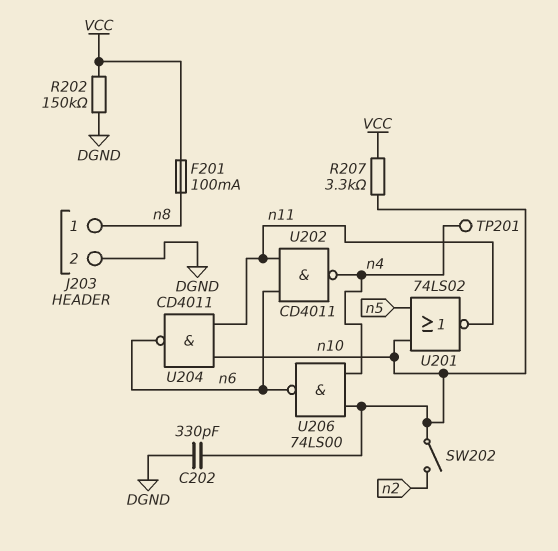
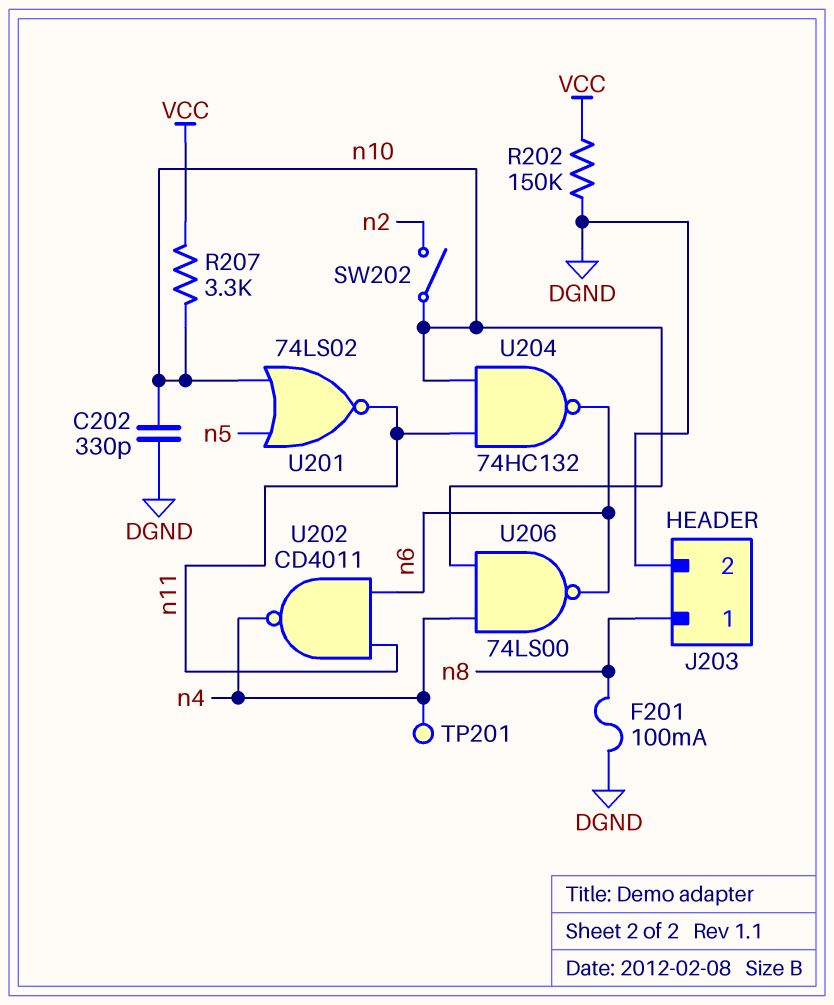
F201: 100mA (VCC, n8) -> 100mA (DGND, n8)
U204: NAND CD4011 (in n10, in n11, out n6) -> NAND 74HC132 (in n10, in n11, out n6)

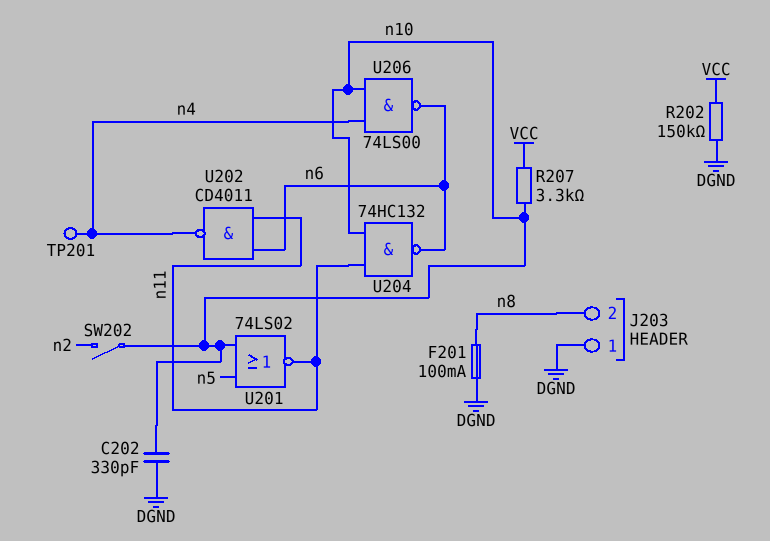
J203 pin 1: n8 -> DGND
J203 pin 2: DGND -> n8

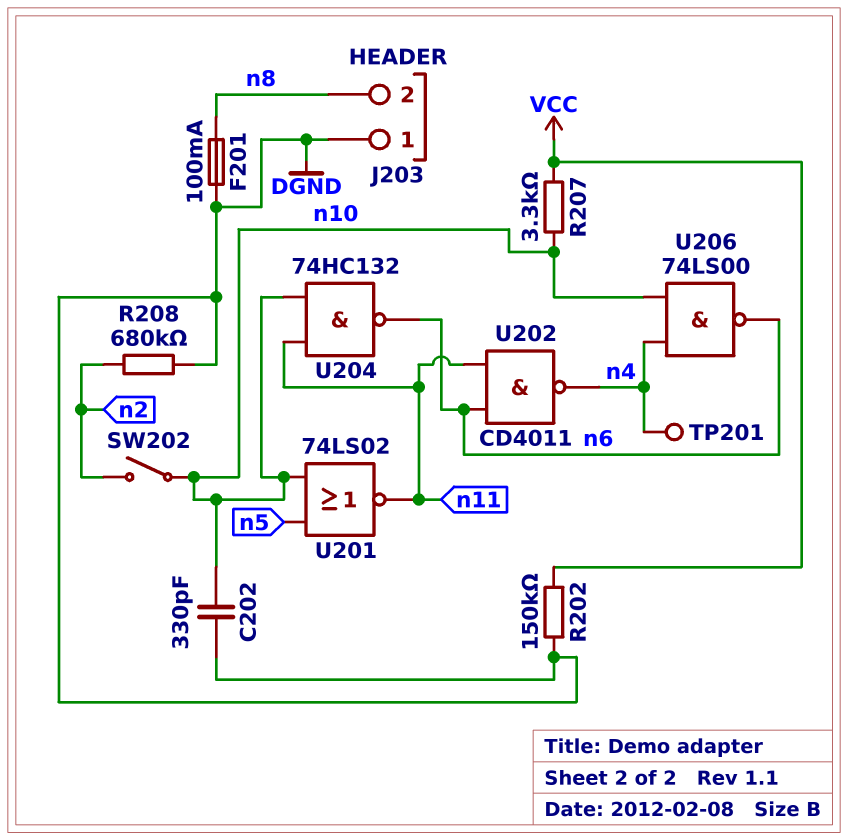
R208: none -> 680k (DGND, n2)

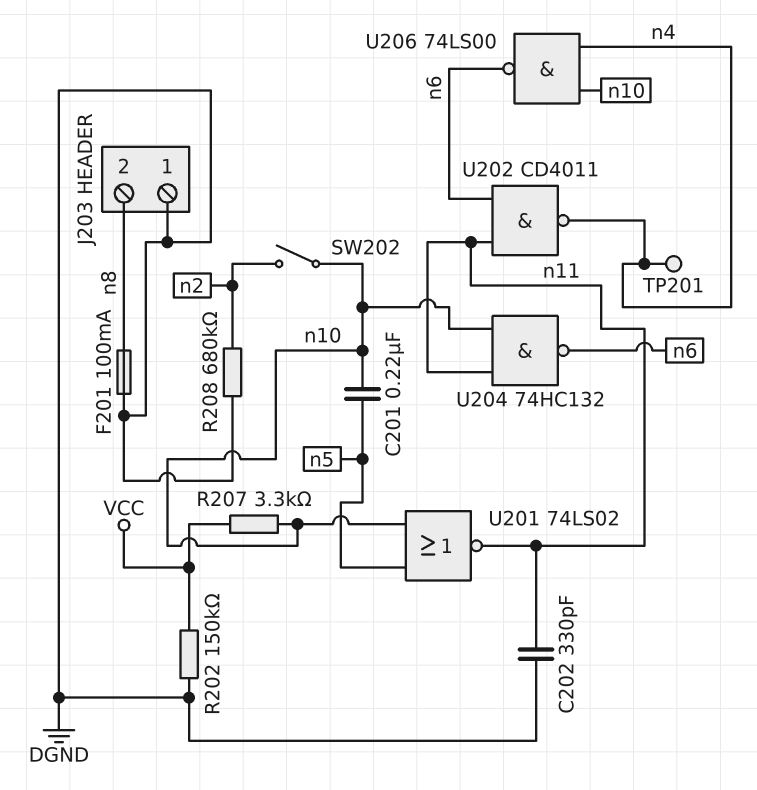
C201: none -> 220nF (n5, n10)
C202: 330pF (DGND, n10) -> 330pF (DGND, n11)

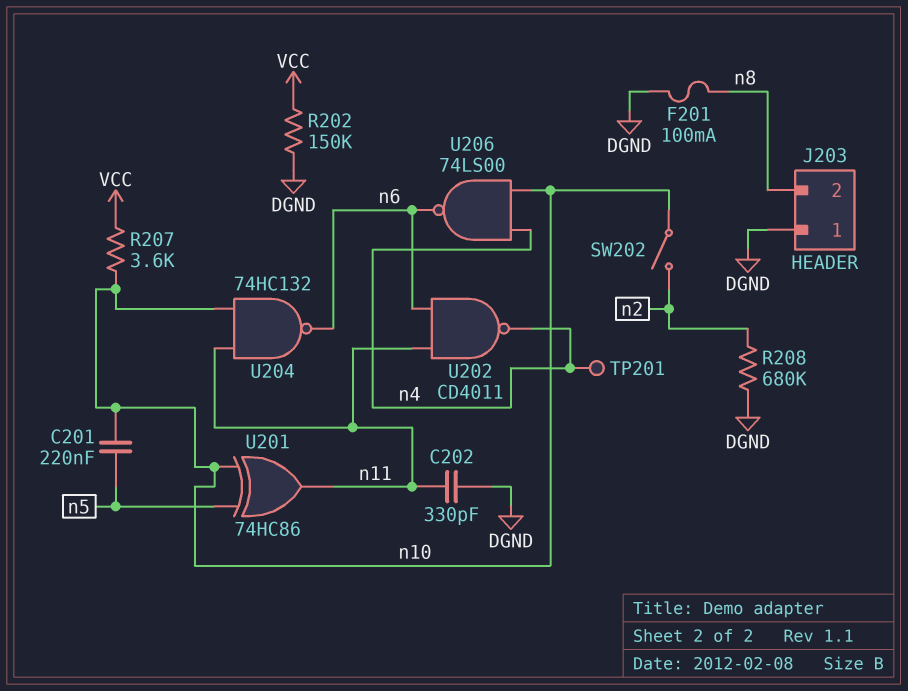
R207: 3.3k (VCC, n10) -> 3.6k (VCC, n10)
U201: NOR 74LS02 (in n5, in n10, out n11) -> XOR 74HC86 (in n5, in n10, out n11)

